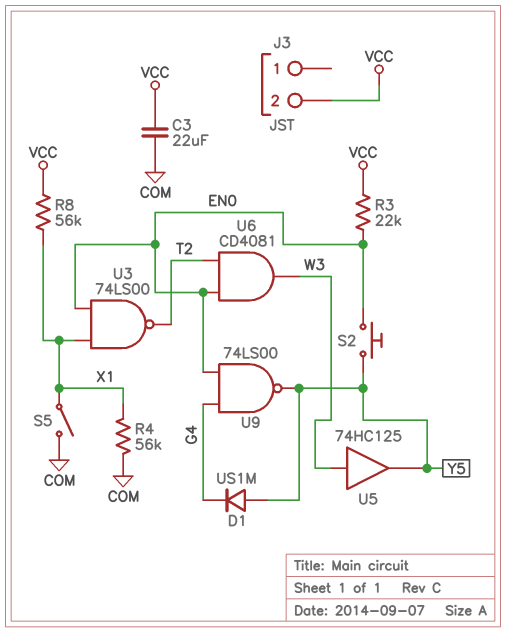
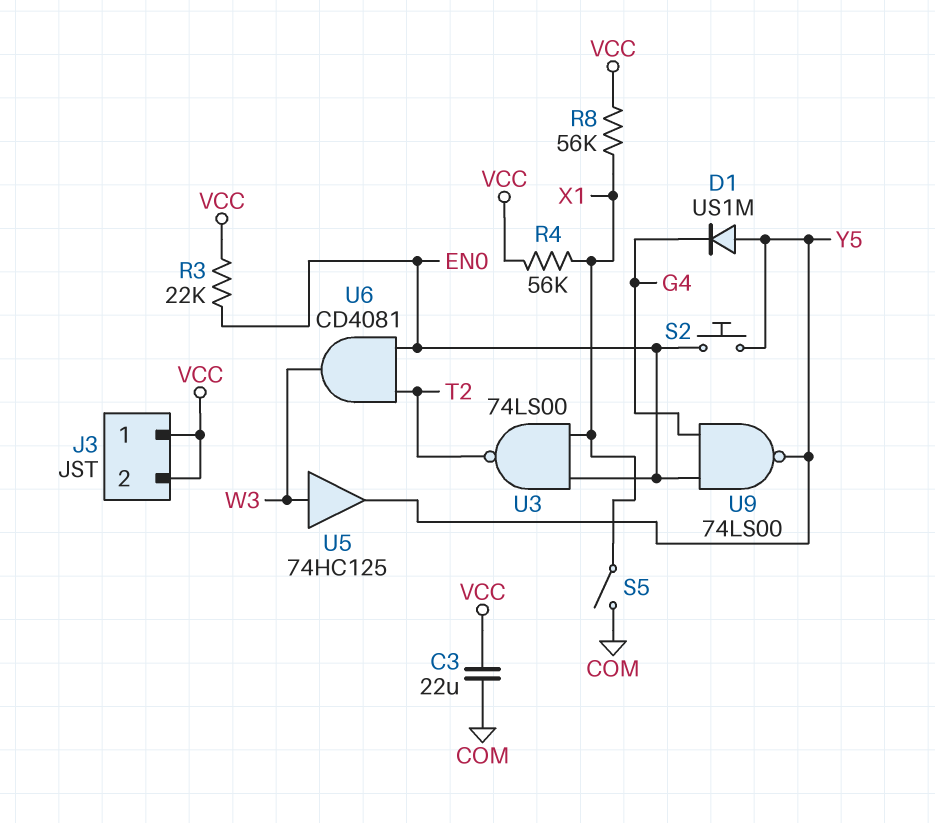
J3 pin 1: none -> VCC
R4: 56k (COM, X1) -> 56k (VCC, X1)

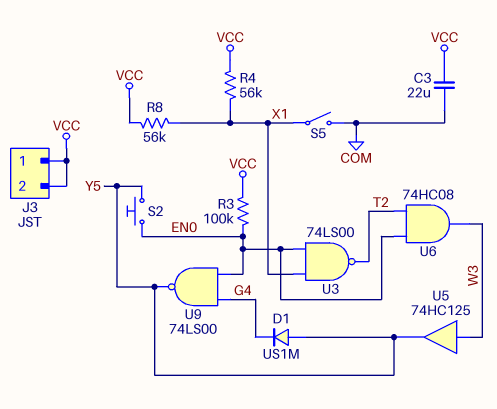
R3: 22k (EN0, VCC) -> 100k (EN0, VCC)
U6: AND CD4081 (in EN0, in T2, out W3) -> AND 74HC08 (in EN0, in T2, out W3)

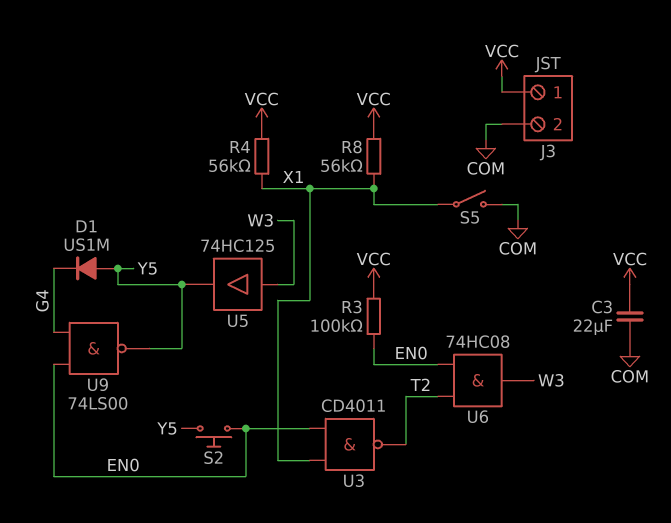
J3 pin 2: VCC -> COM
U3: NAND 74LS00 (in EN0, in X1, out T2) -> NAND CD4011 (in EN0, in X1, out T2)

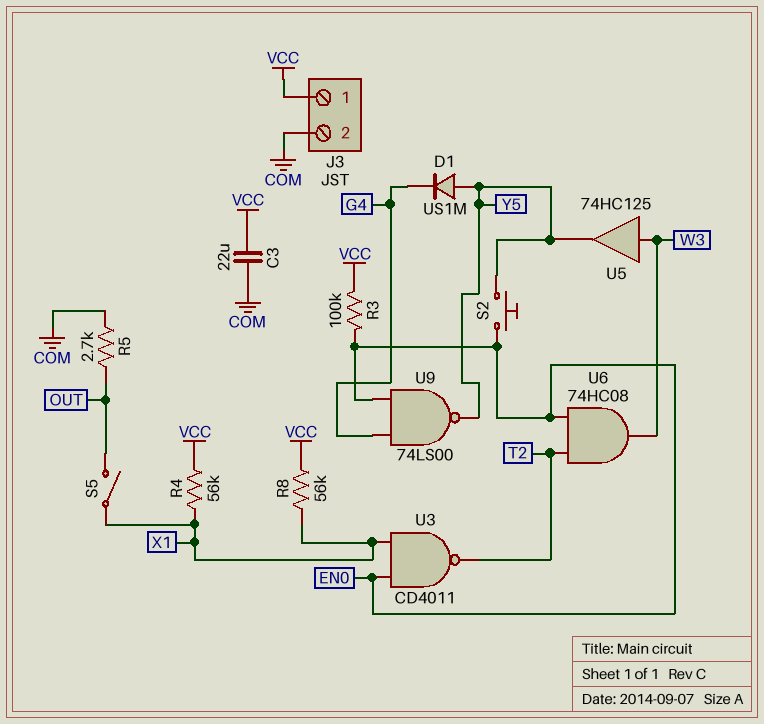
R5: none -> 2.7k (COM, OUT)
S5: switch (COM, X1) -> switch (OUT, X1)

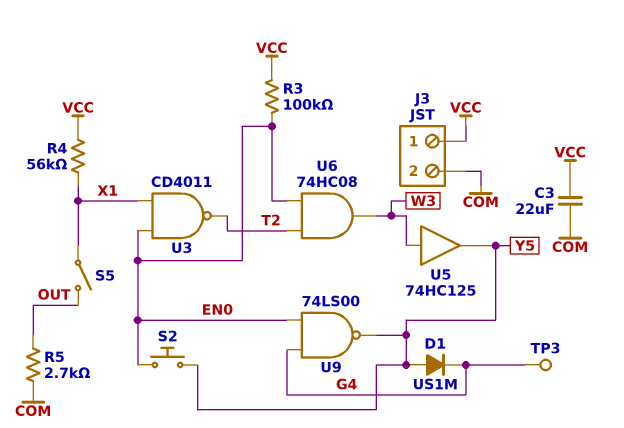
R8: 56k (VCC, X1) -> none
TP3: none -> test point (G4)

